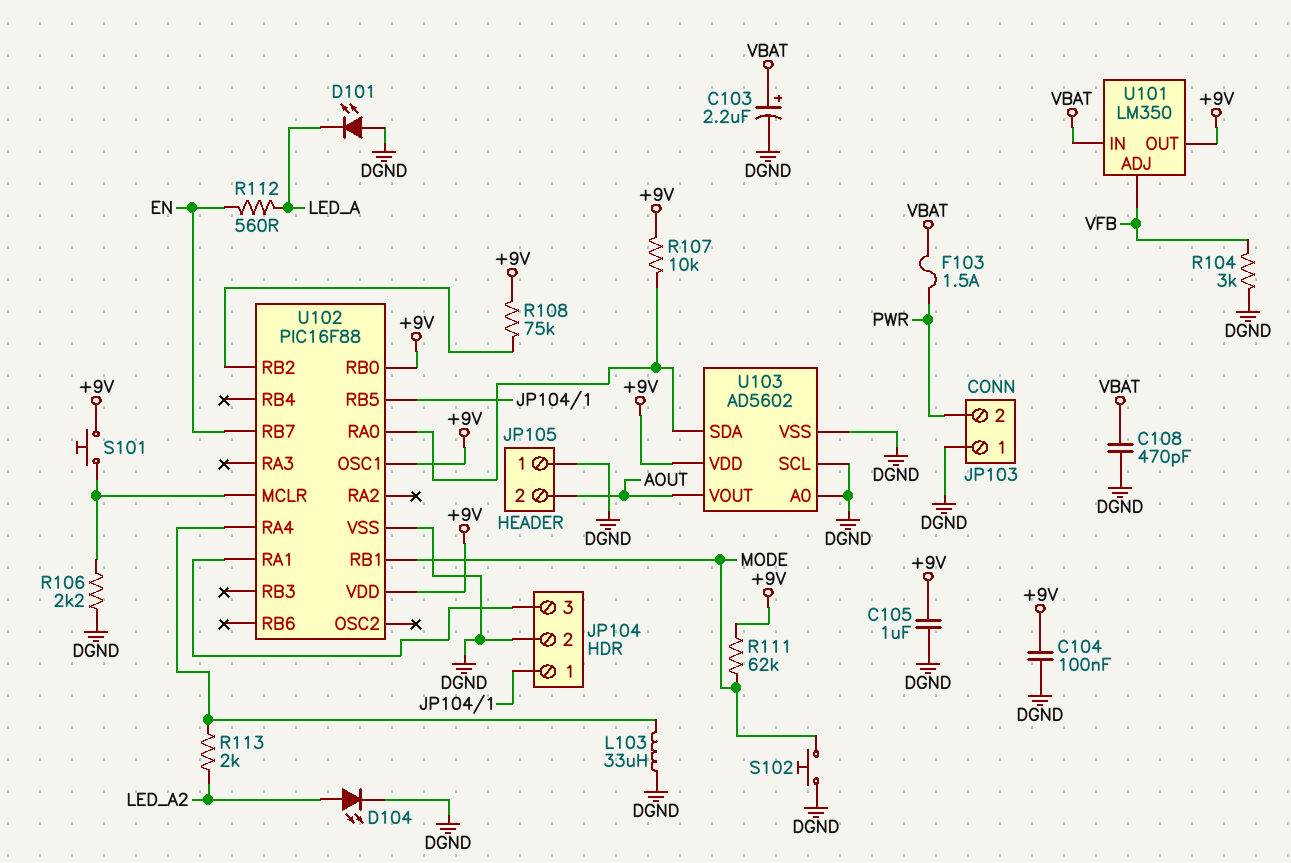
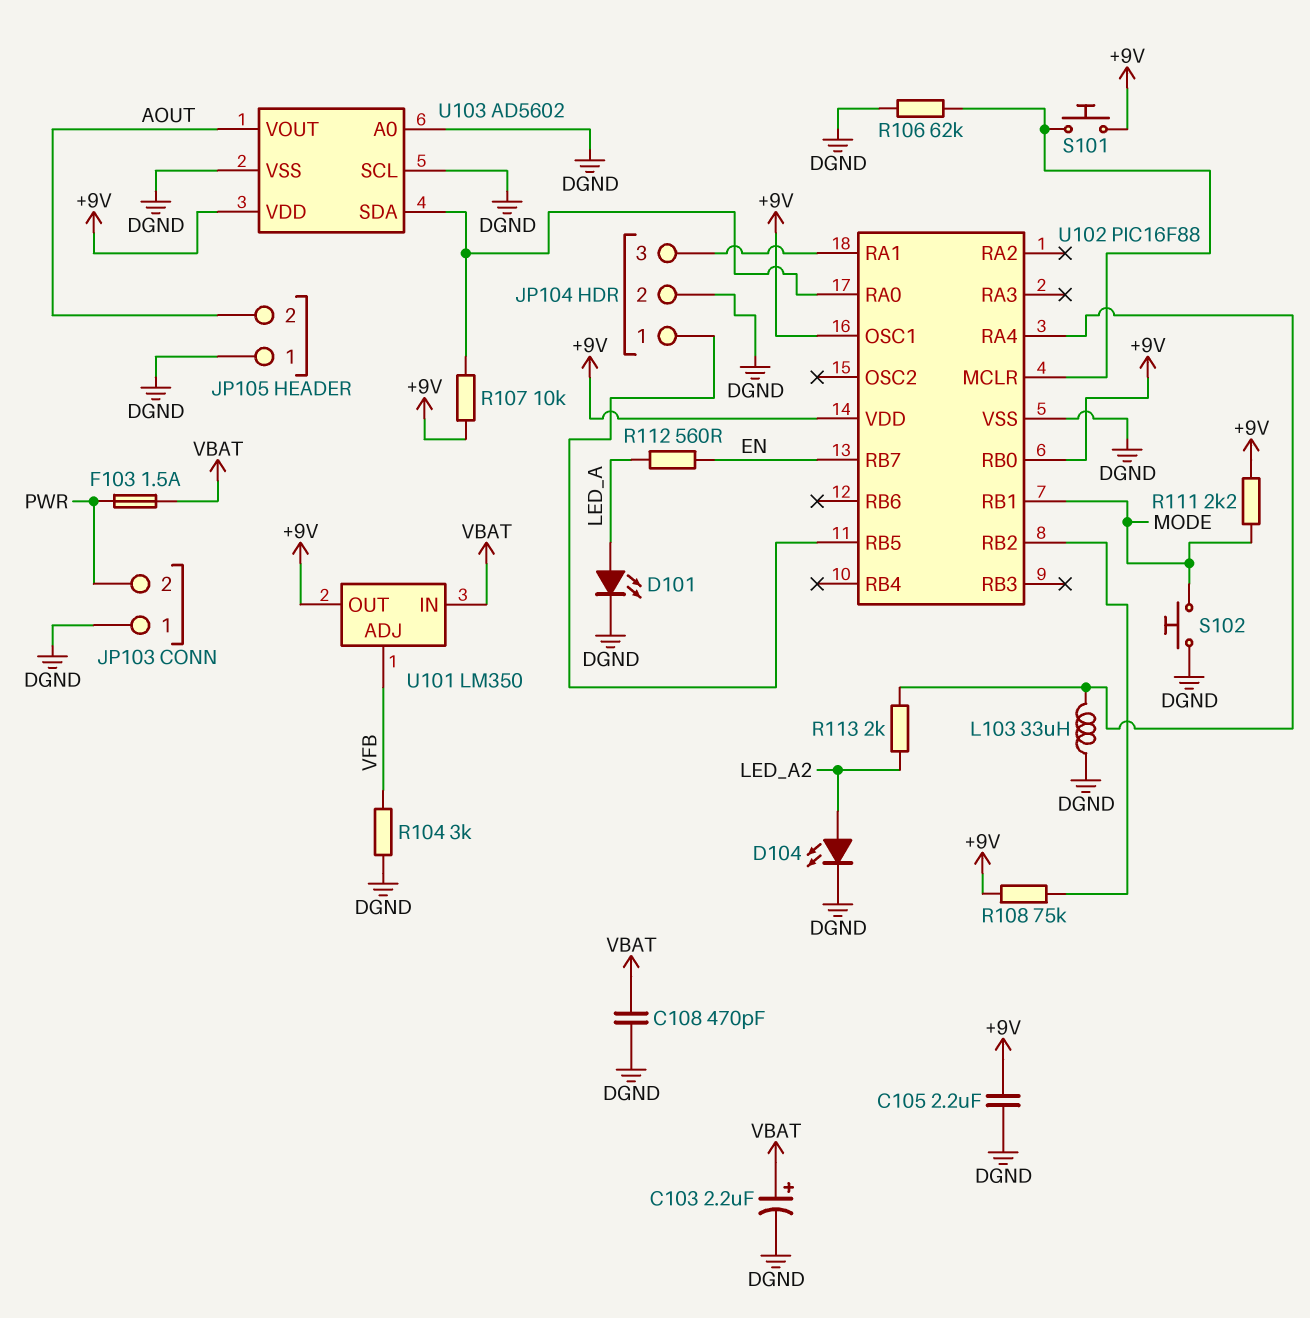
C104: 100nF (+9V, DGND) -> none
C105: 1uF (+9V, DGND) -> 2.2uF (+9V, DGND)
D101: LED (A DGND, K LED_A) -> LED (A LED_A, K DGND)
R106: 2.2k (DGND, U102/MCLR) -> 62k (DGND, U102/MCLR)
R111: 62k (+9V, MODE) -> 2.2k (+9V, MODE)

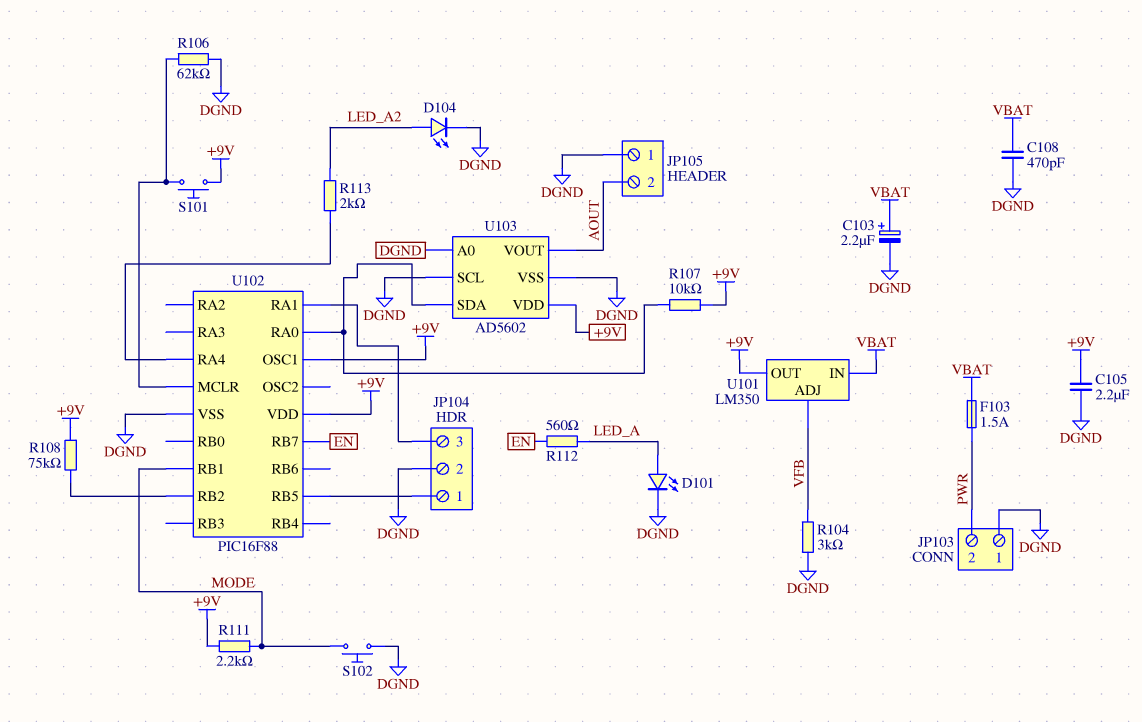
L103: 33uH (DGND, U102/RA4) -> none
U102 pin RB0: +9V -> none

